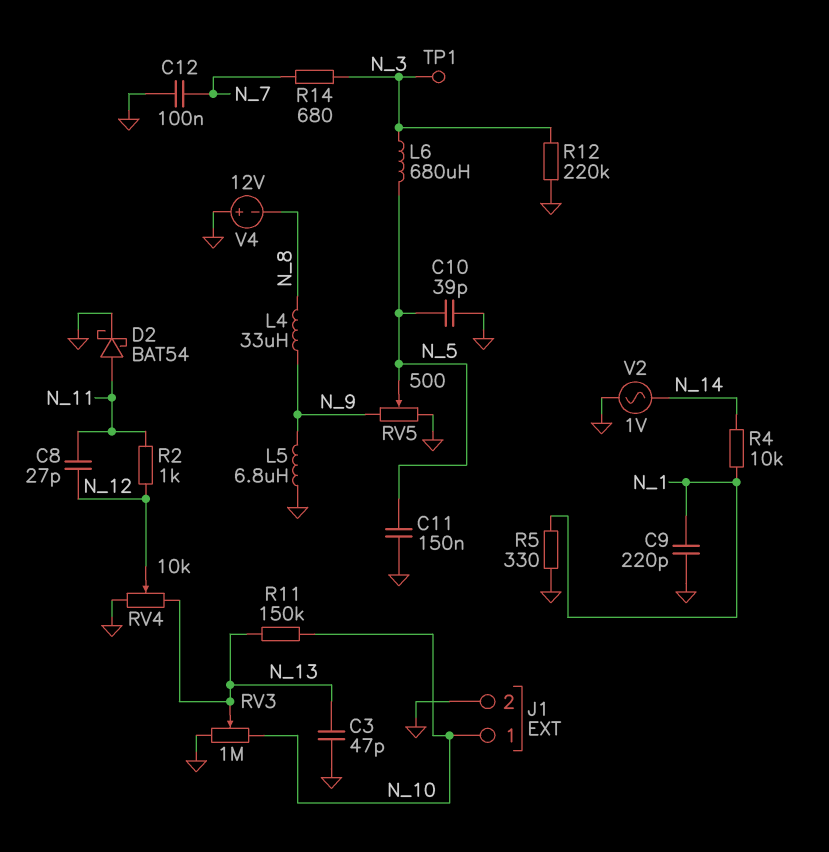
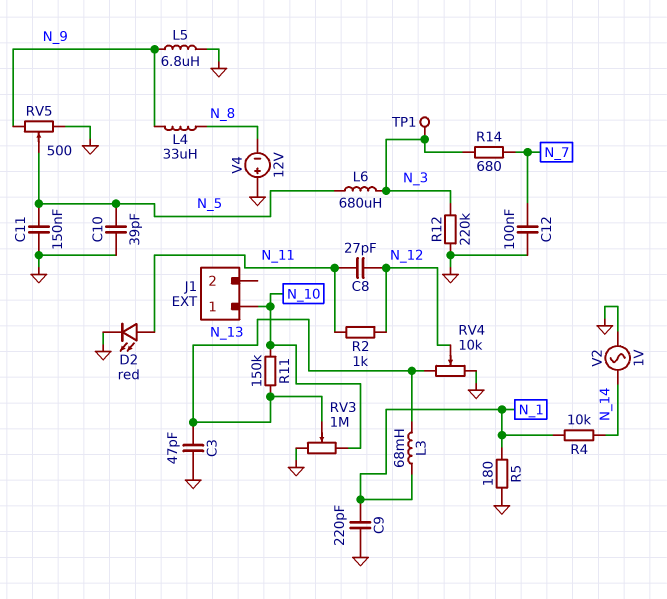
D2: schottky BAT54 (A N_11, K GND) -> LED red (A N_11, K GND)
J1 pin 2: GND -> none
L3: none -> 68mH (N_1, N_13)
R5: 330 (GND, N_1) -> 180 (GND, N_1)

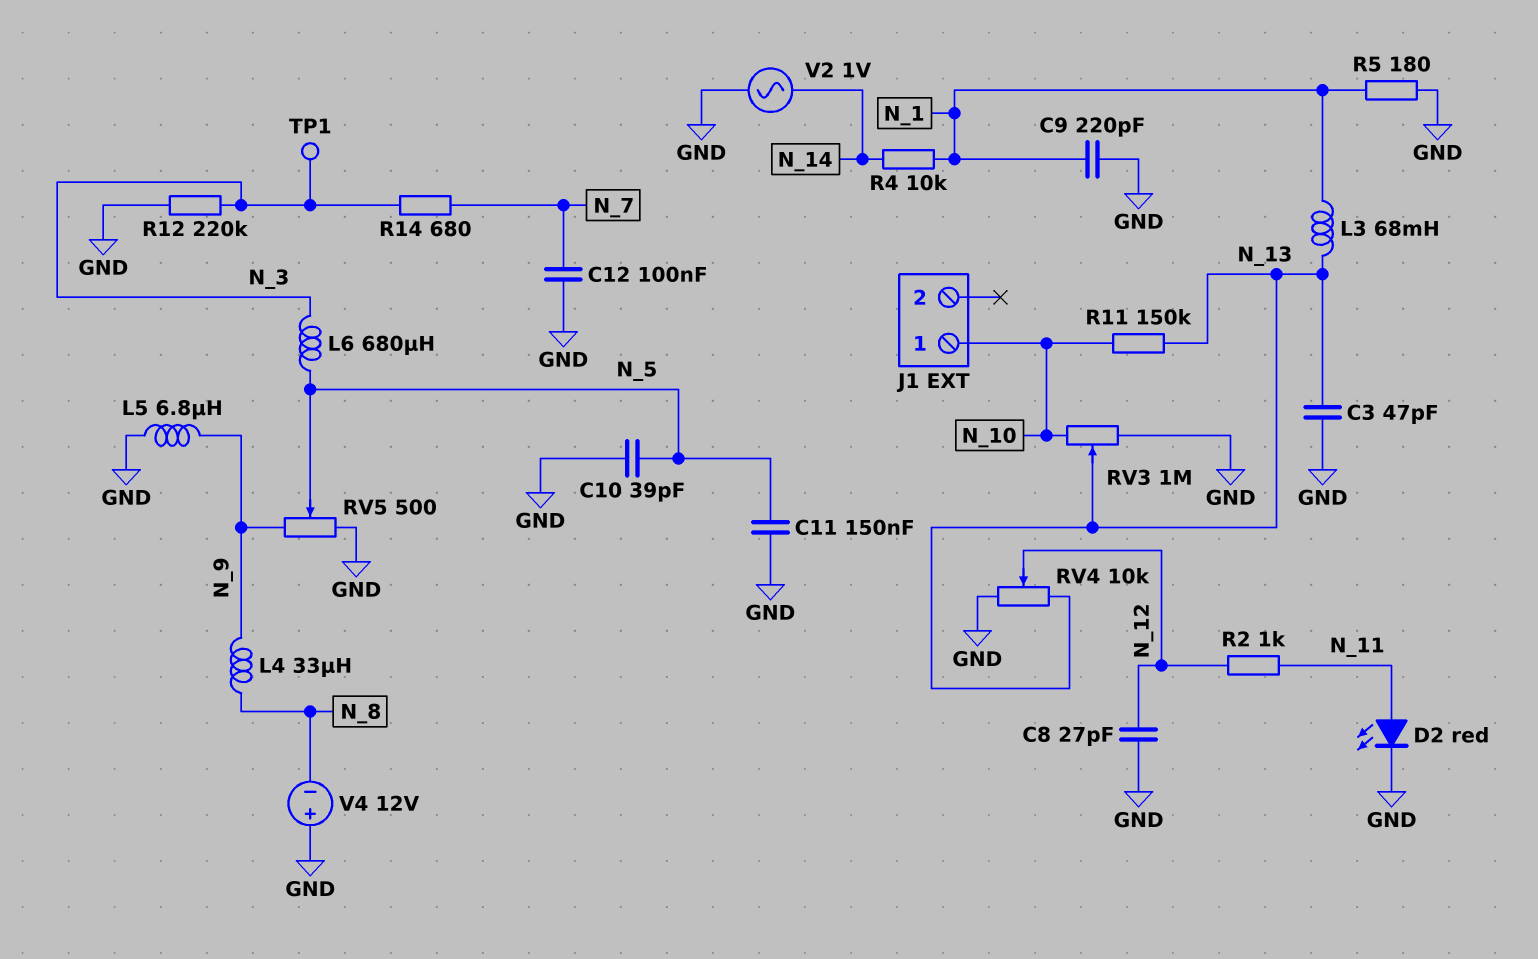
C8: 27pF (N_11, N_12) -> 27pF (GND, N_12)

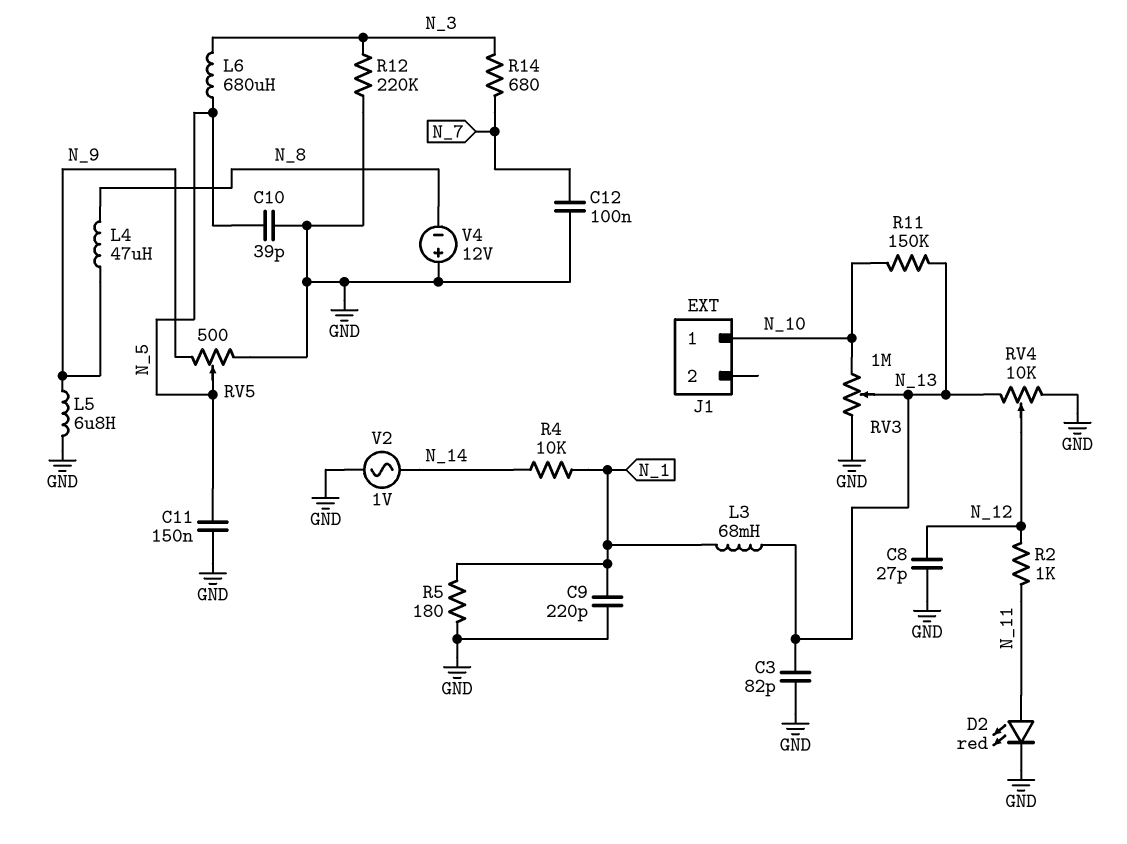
C3: 47pF (GND, N_13) -> 82pF (GND, N_13)
L4: 33uH (N_8, N_9) -> 47uH (N_8, N_9)
TP1: test point (N_3) -> none

